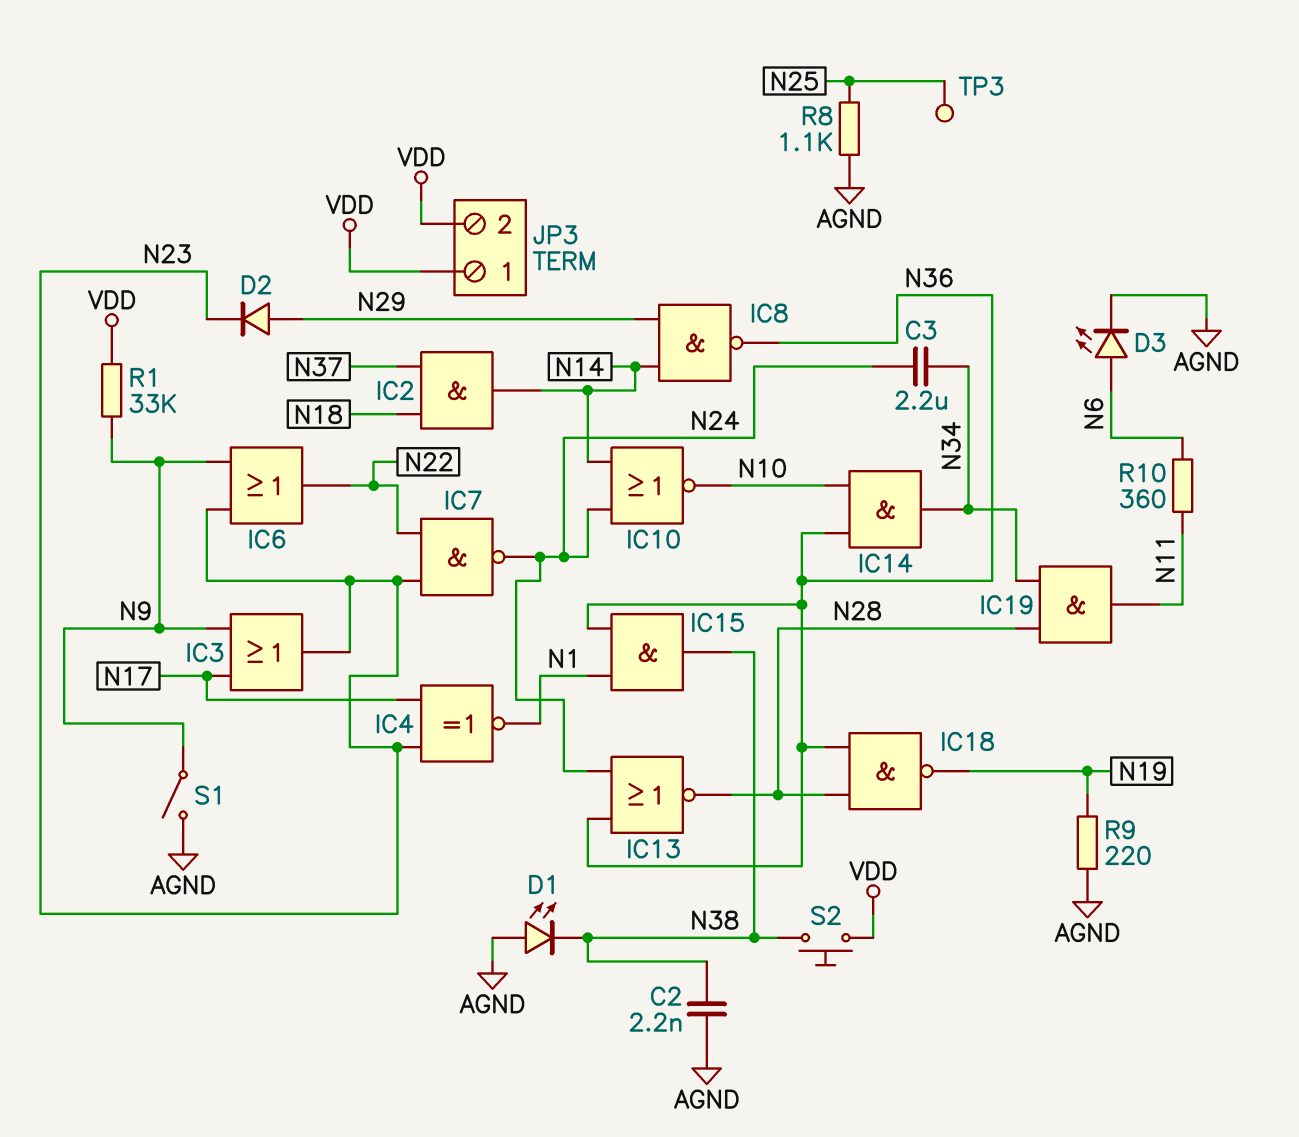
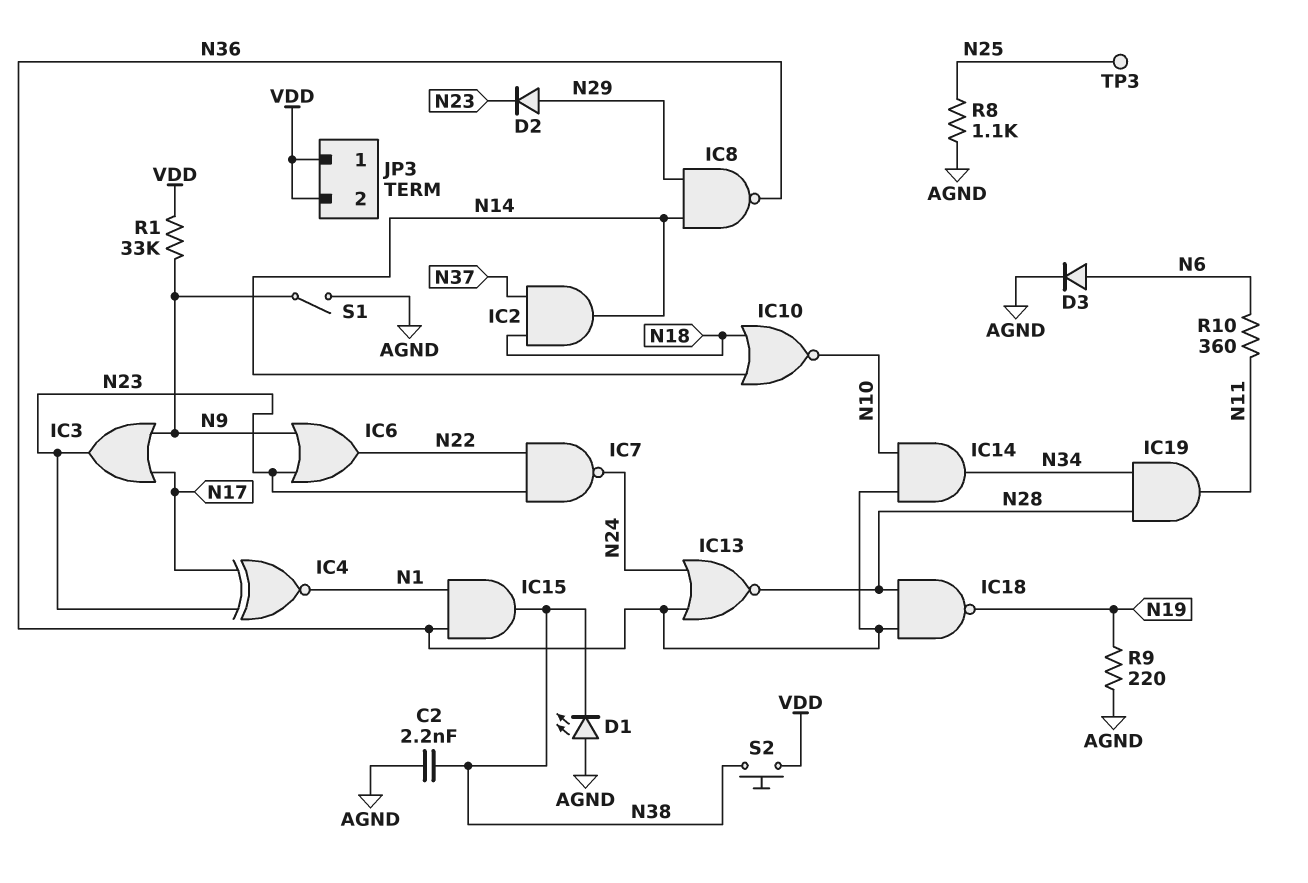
C3: 2.2uF (N24, N34) -> none
D3: LED (A N6, K AGND) -> diode (A N6, K AGND)
IC10: NOR (in N14, in N24, out N10) -> NOR (in N14, in N18, out N10)

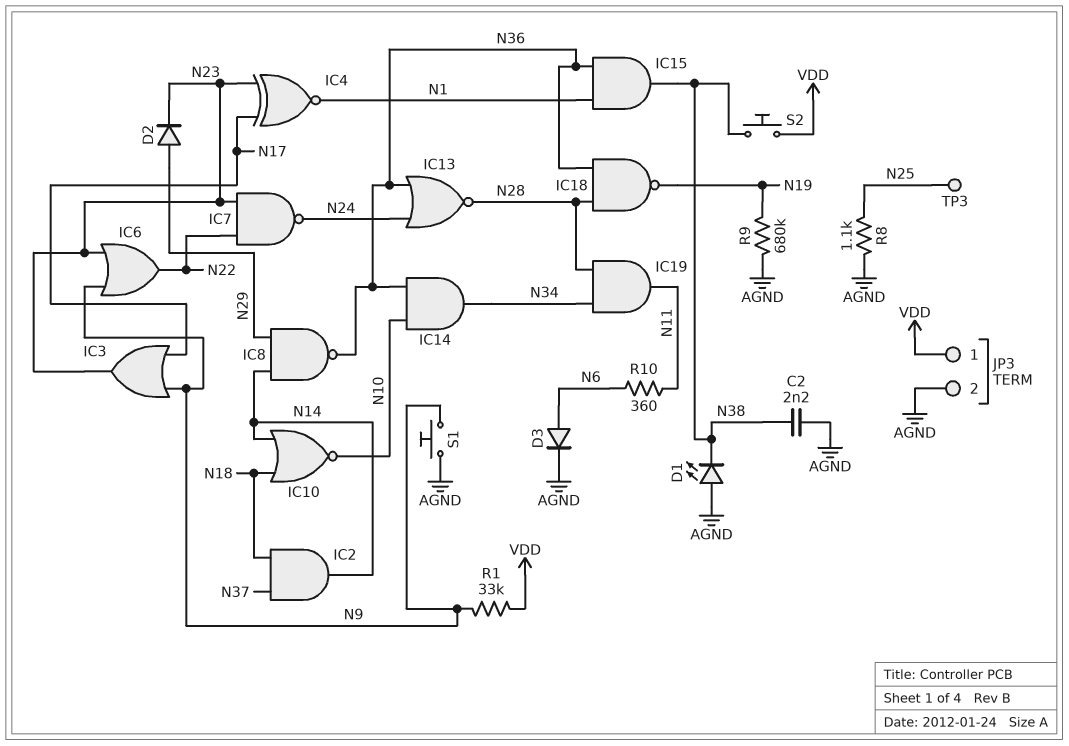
JP3 pin 2: VDD -> AGND
R9: 220 (AGND, N19) -> 680k (AGND, N19)
S1: switch (AGND, N9) -> button (AGND, N9)

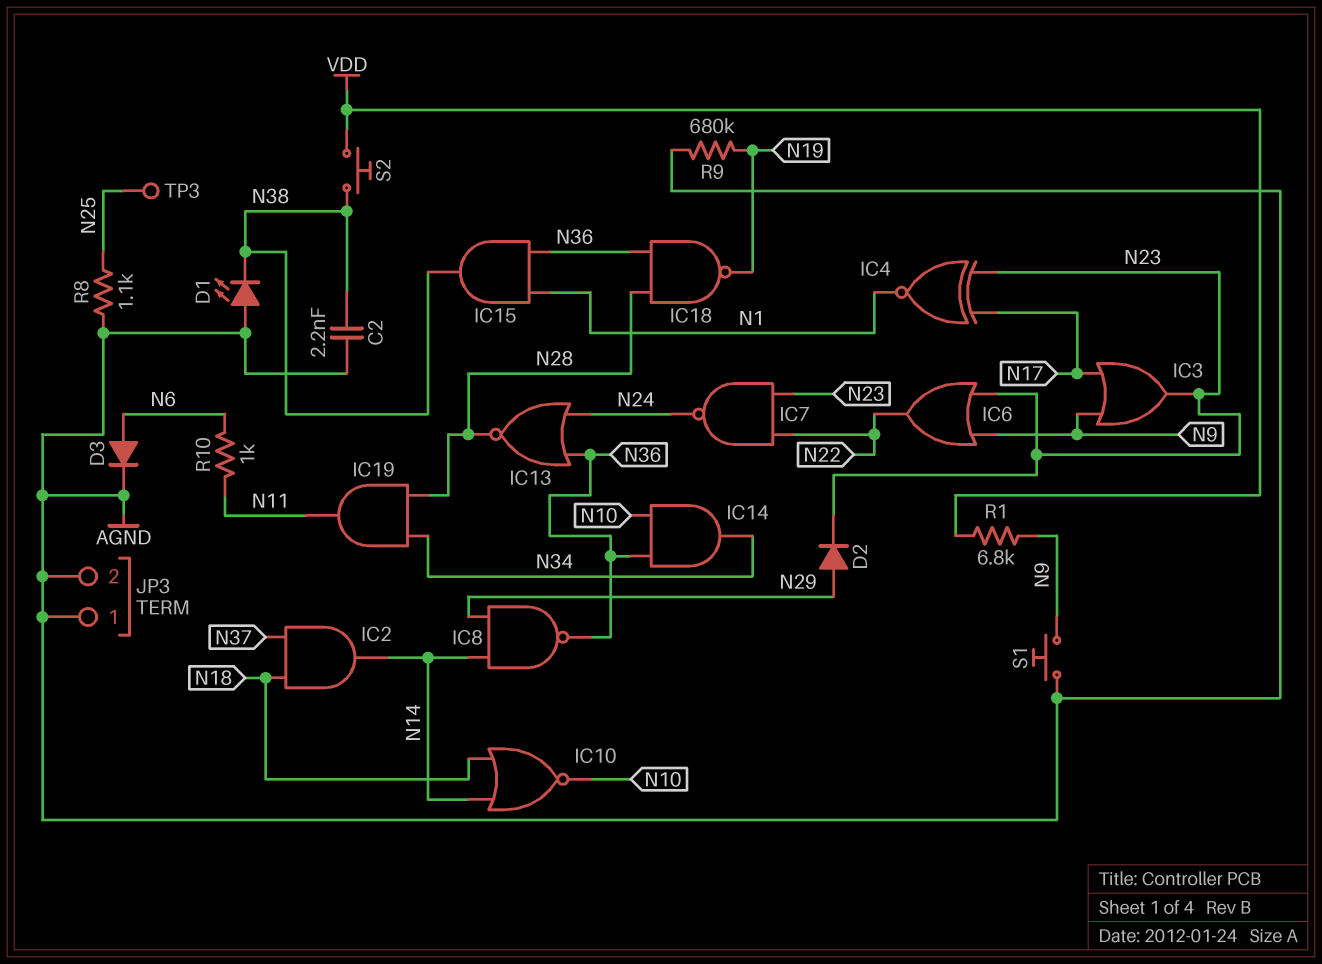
JP3 pin 1: VDD -> AGND
R1: 33k (N9, VDD) -> 6.8k (N9, VDD)
R10: 360 (N6, N11) -> 1k (N6, N11)

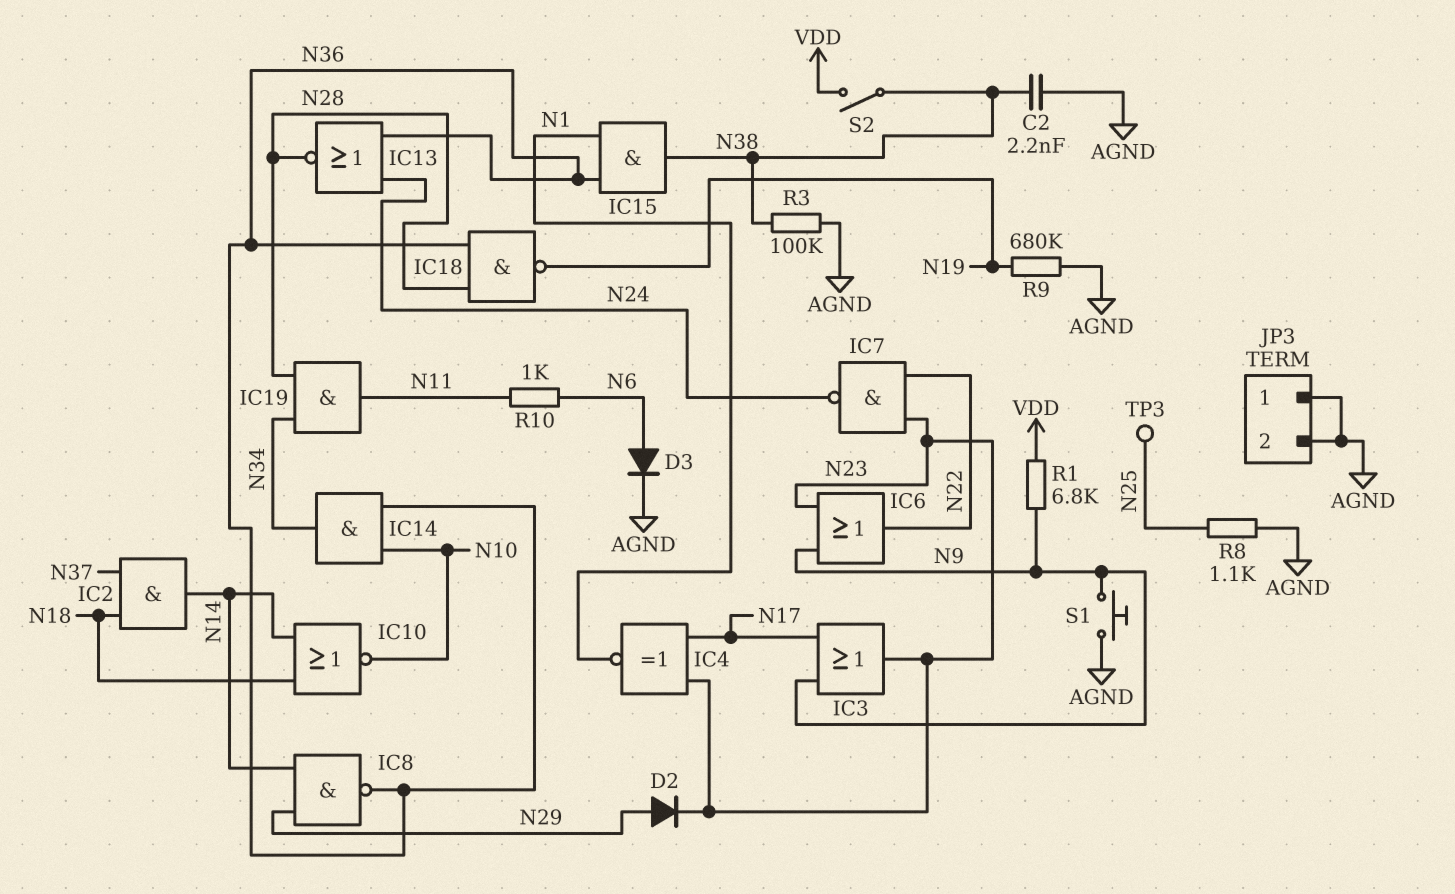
D1: LED (A AGND, K N38) -> none
R3: none -> 100k (AGND, N38)
S2: button (N38, VDD) -> switch (N38, VDD)

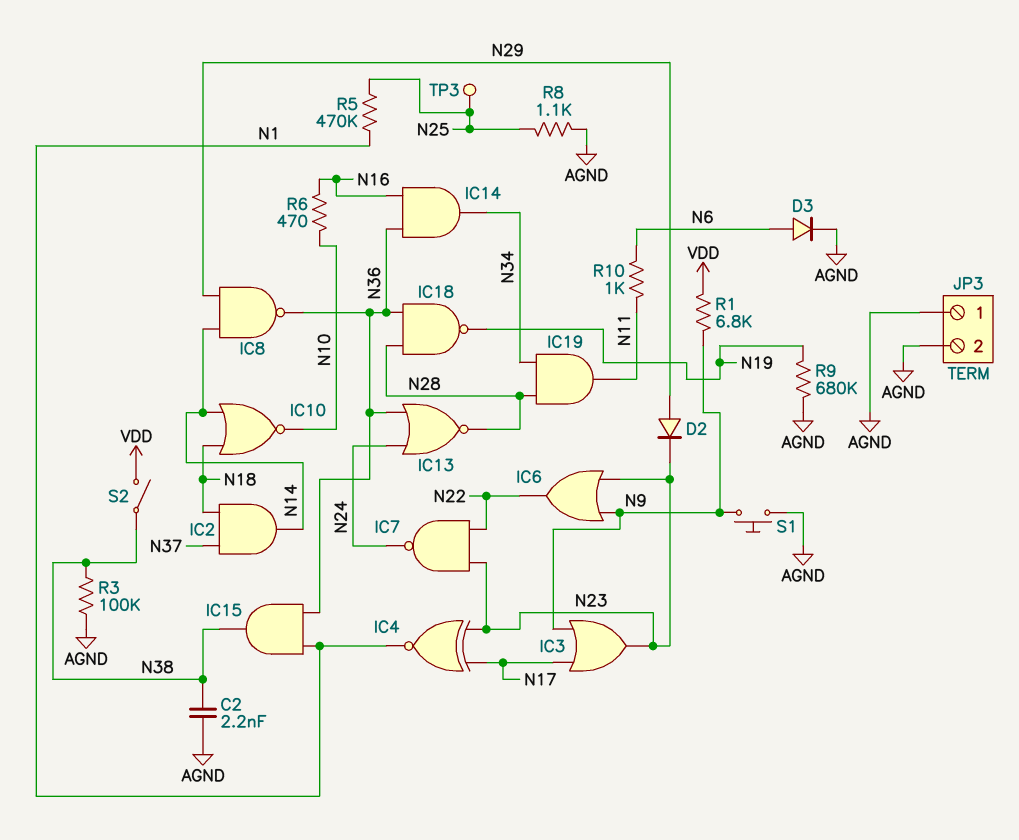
IC14: AND (in N10, in N36, out N34) -> AND (in N16, in N36, out N34)
R5: none -> 470k (N1, N25)
R6: none -> 470 (N10, N16)

